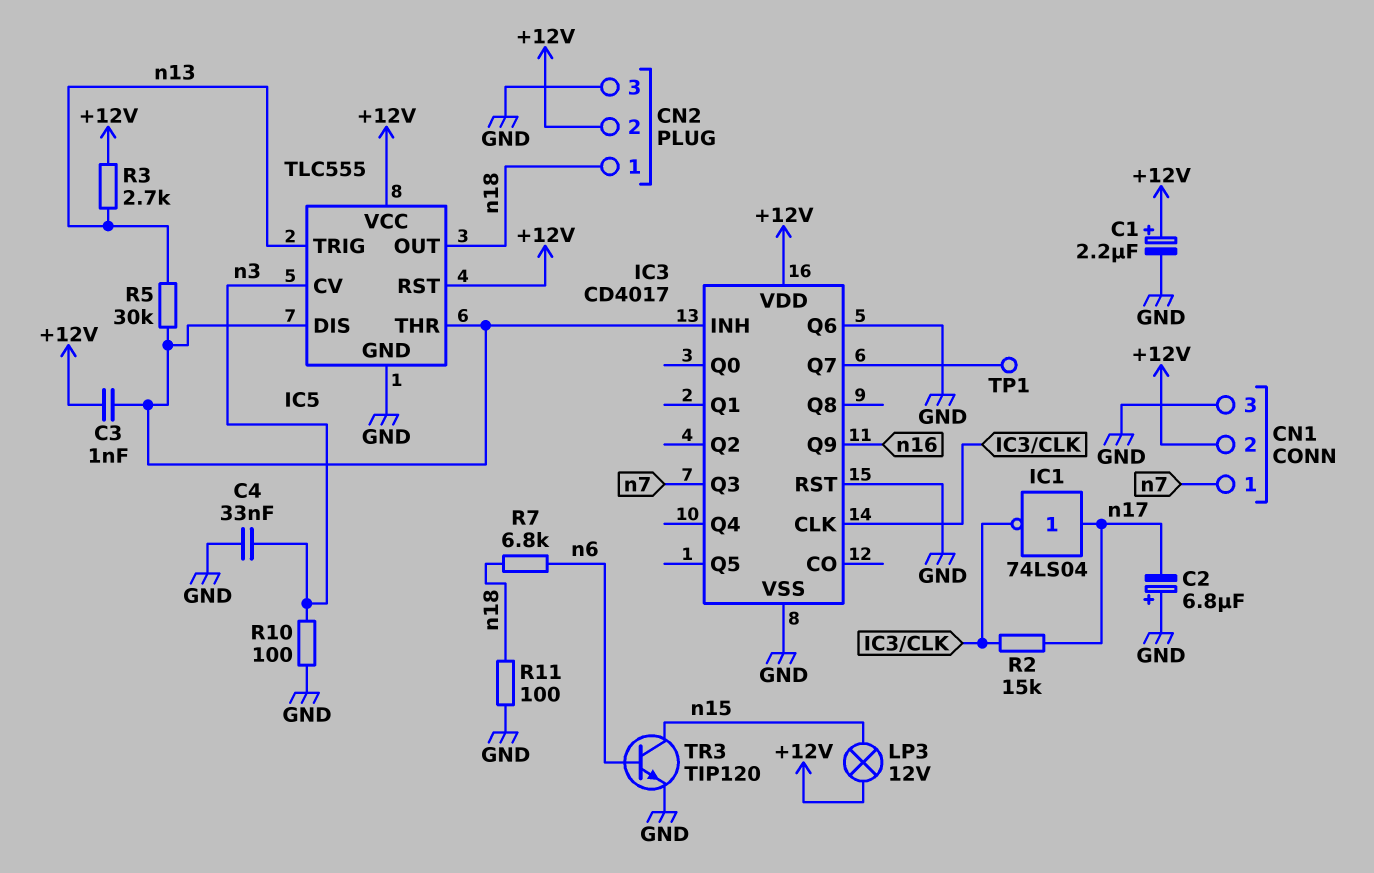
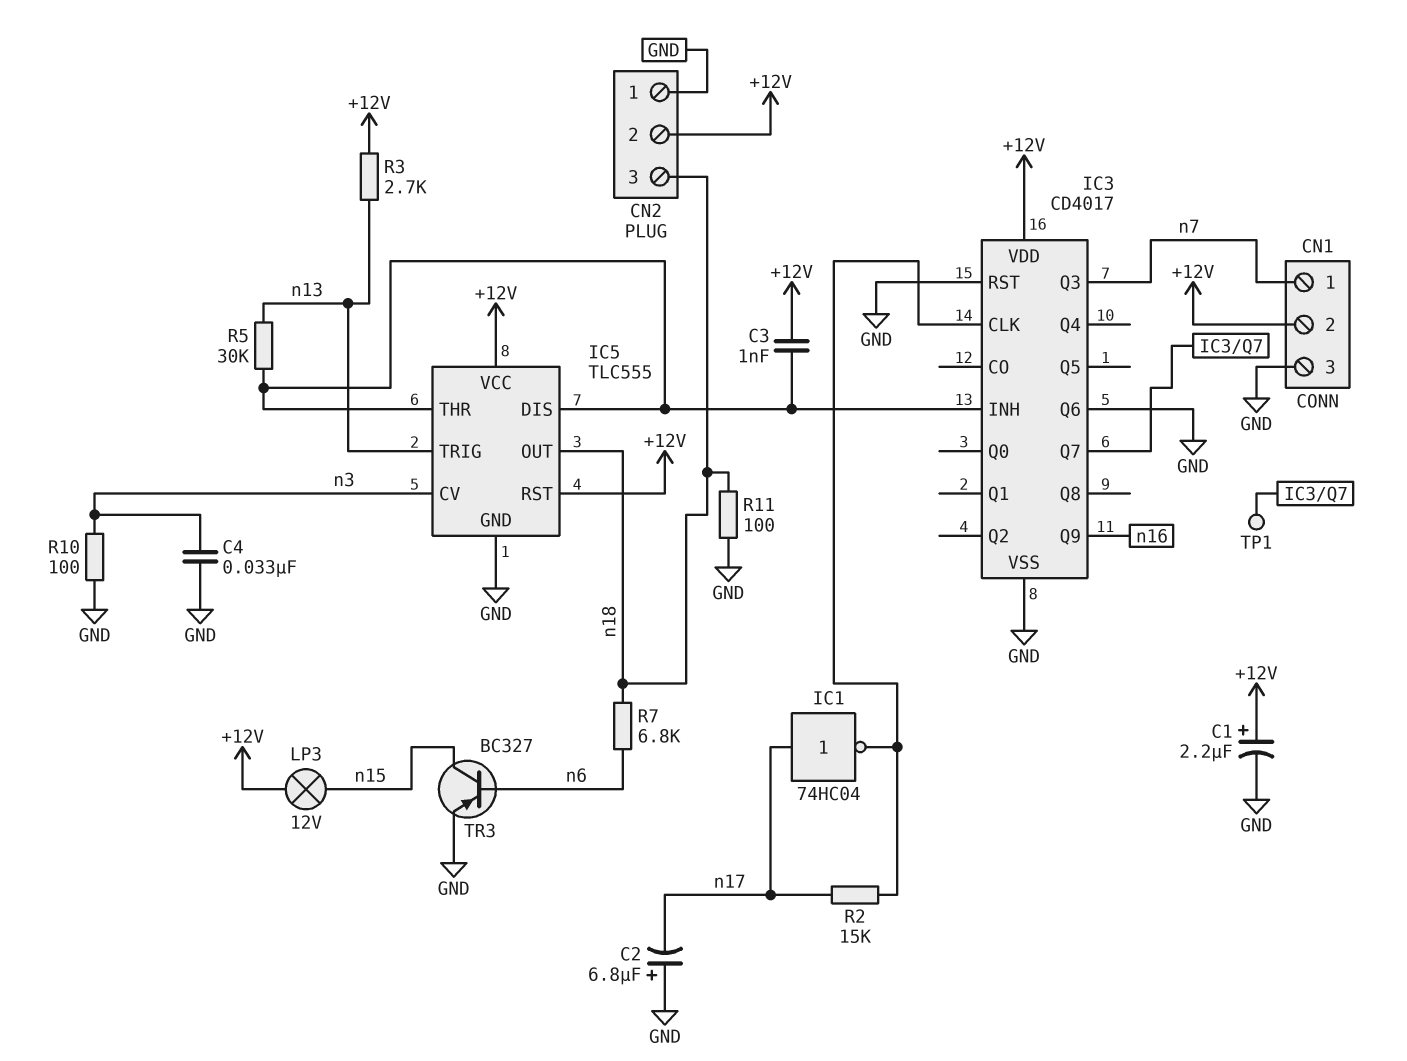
CN2 pin 1: n18 -> GND
CN2 pin 3: GND -> n18
IC1: NOT 74LS04 (in n17, out IC3/CLK) -> NOT 74HC04 (in n17, out IC3/CLK)
TR3: NPN TIP120 (B n6, C n15, E GND) -> PNP BC327 (B n6, C n15, E GND)

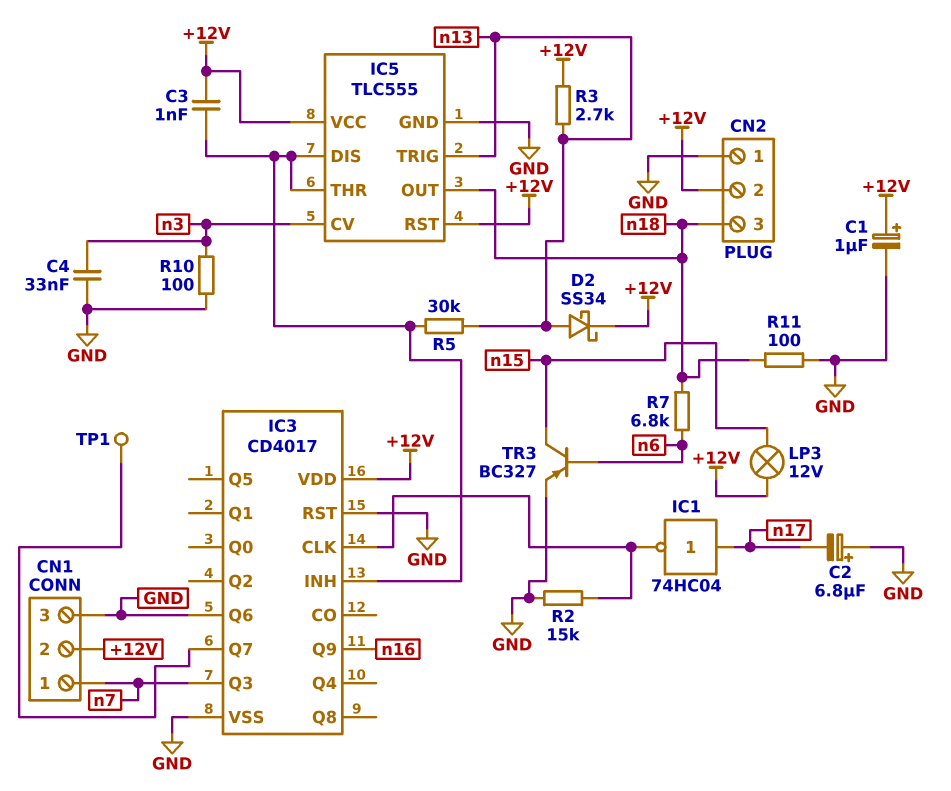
C1: 2.2uF (plus +12V, minus GND) -> 1uF (plus +12V, minus GND)
D2: none -> schottky SS34 (A n13, K +12V)
R2: 15k (IC3/CLK, n17) -> 15k (GND, IC3/CLK)

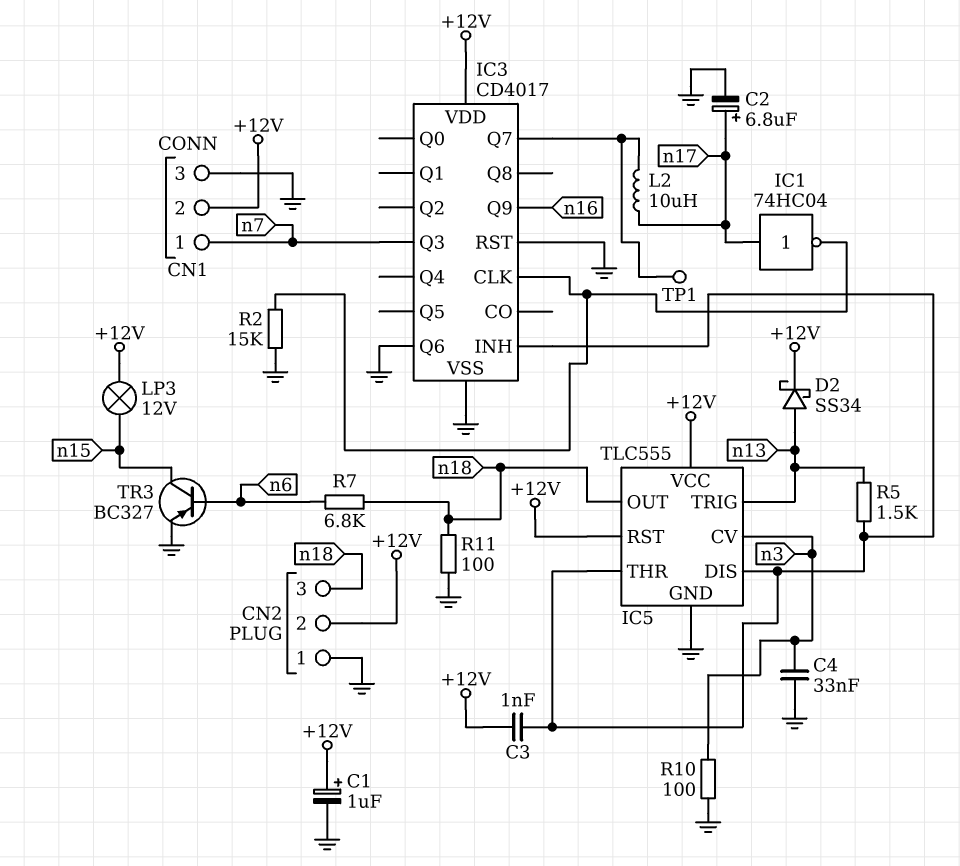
C2: 6.8uF (plus GND, minus n17) -> 6.8uF (plus n17, minus GND)
L2: none -> 10uH (IC3/Q7, n17)
R3: 2.7k (+12V, n13) -> none
R5: 30k (IC3/INH, n13) -> 1.5k (IC3/INH, n13)

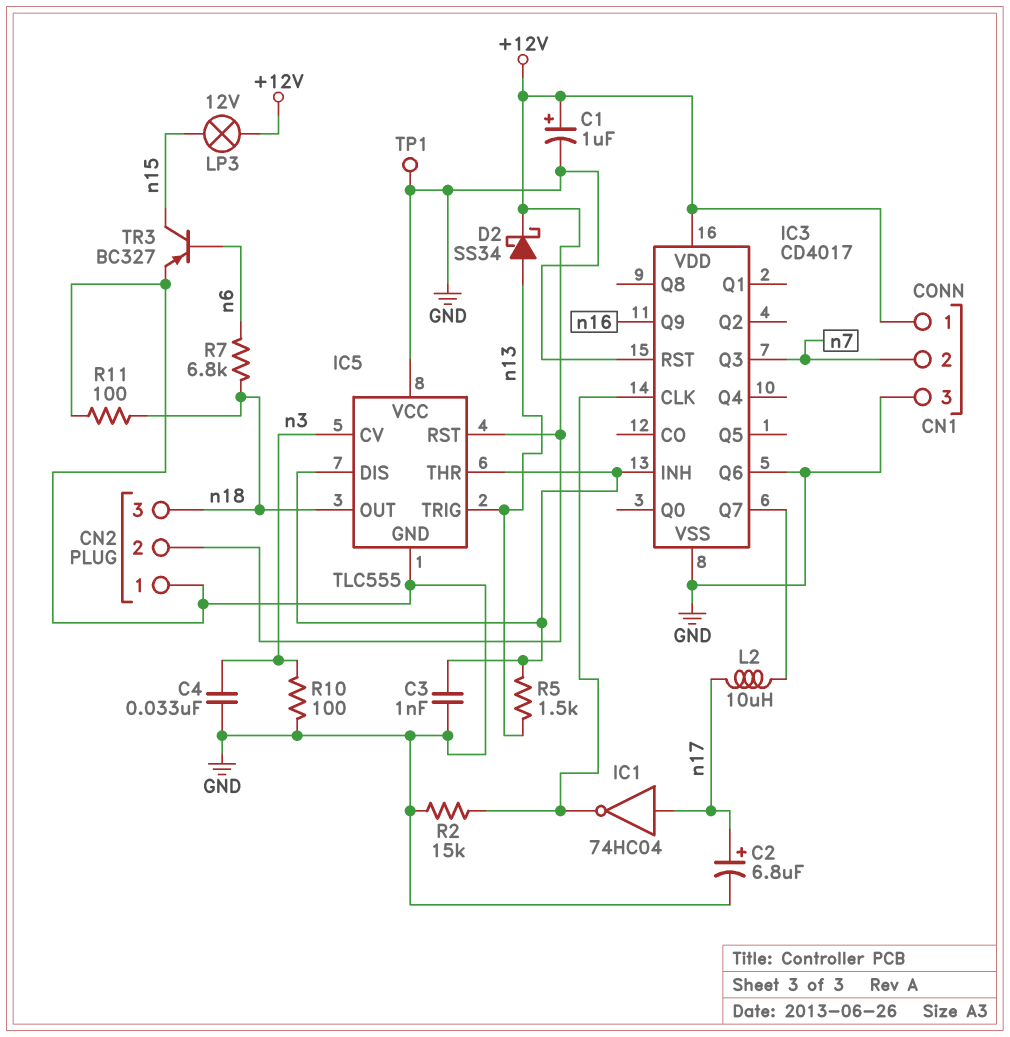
C3: 1nF (+12V, IC3/INH) -> 1nF (GND, IC3/INH)
CN1 pin 1: n7 -> +12V
CN1 pin 2: +12V -> n7
IC5 pin VCC: +12V -> GND
TP1: test point (IC3/Q7) -> test point (GND)

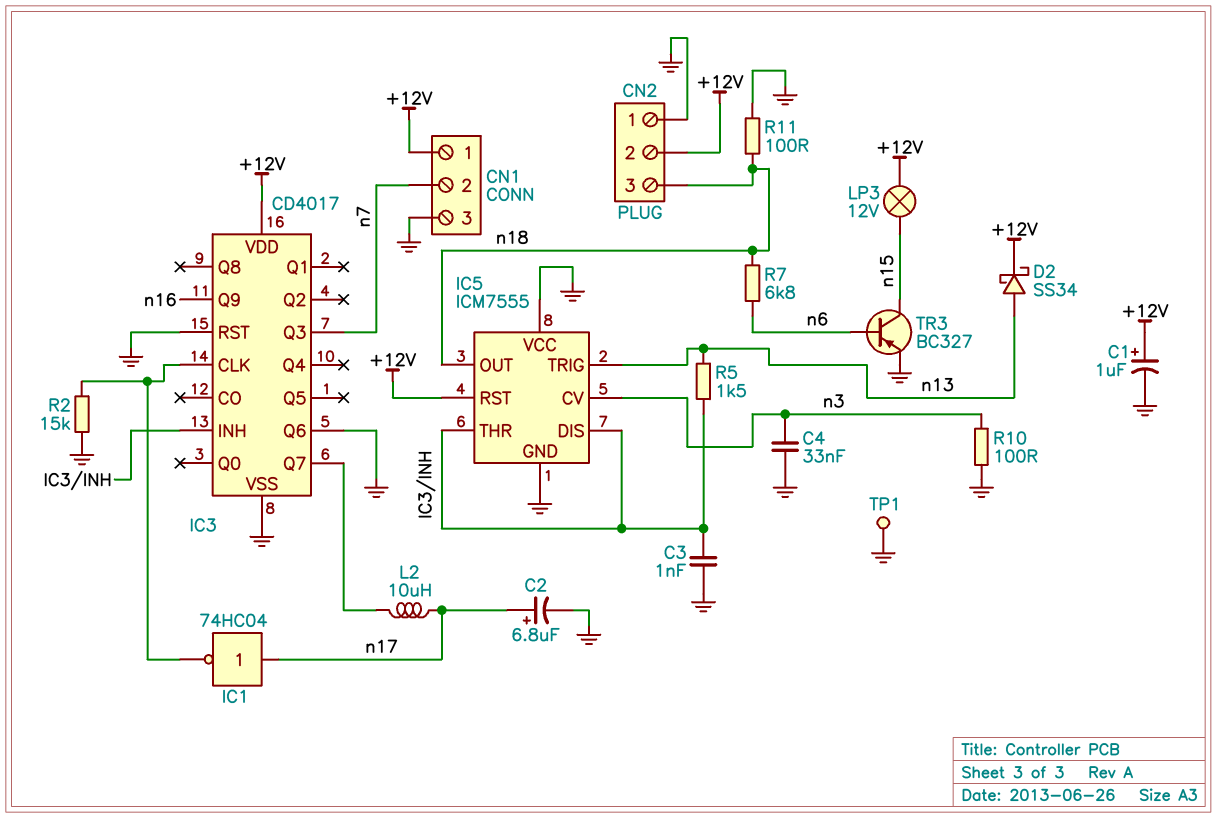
IC5: TLC555 -> ICM7555

